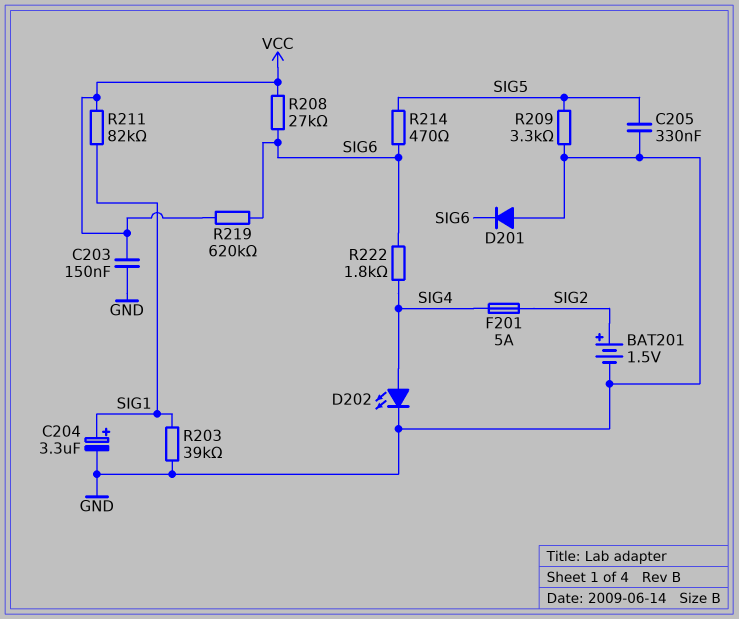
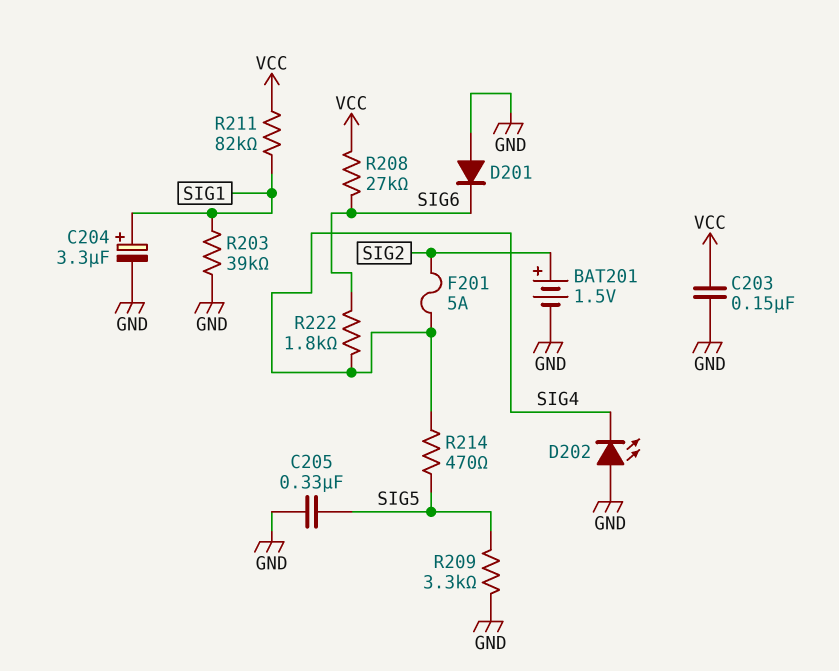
D202: LED (A SIG4, K GND) -> LED (A GND, K SIG4)
R214: 470 (SIG5, SIG6) -> 470 (SIG4, SIG5)
R219: 620k (SIG6, VCC) -> none

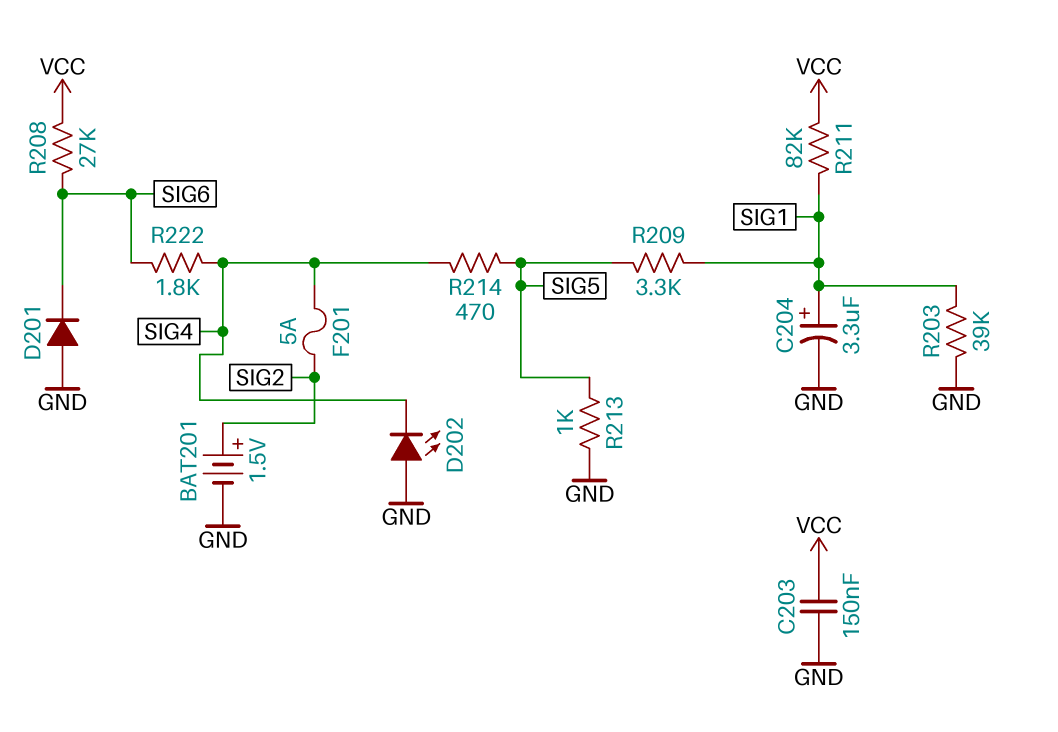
C205: 330nF (GND, SIG5) -> none
R209: 3.3k (GND, SIG5) -> 3.3k (SIG1, SIG5)
R213: none -> 1k (GND, SIG5)

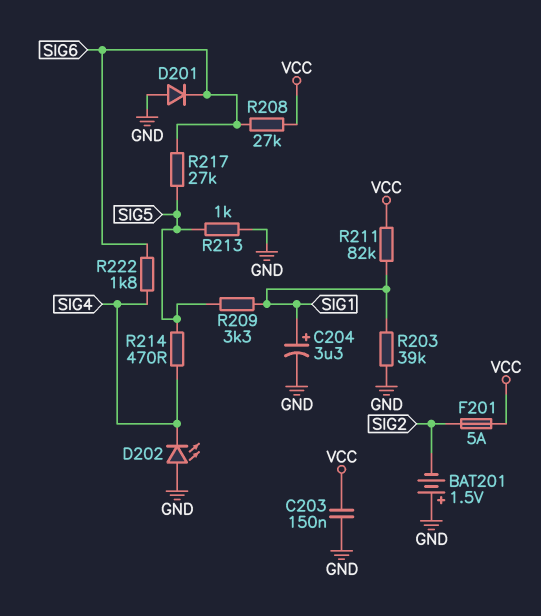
BAT201: 1.5V (plus SIG2, minus GND) -> 1.5V (plus GND, minus SIG2)
F201: 5A (SIG2, SIG4) -> 5A (SIG2, VCC)
R217: none -> 27k (SIG5, SIG6)

